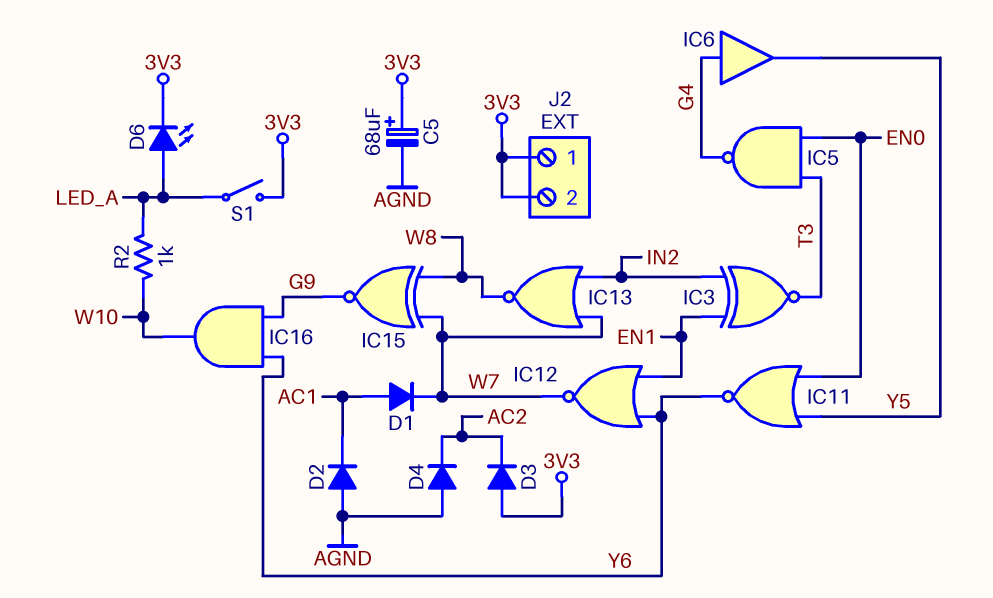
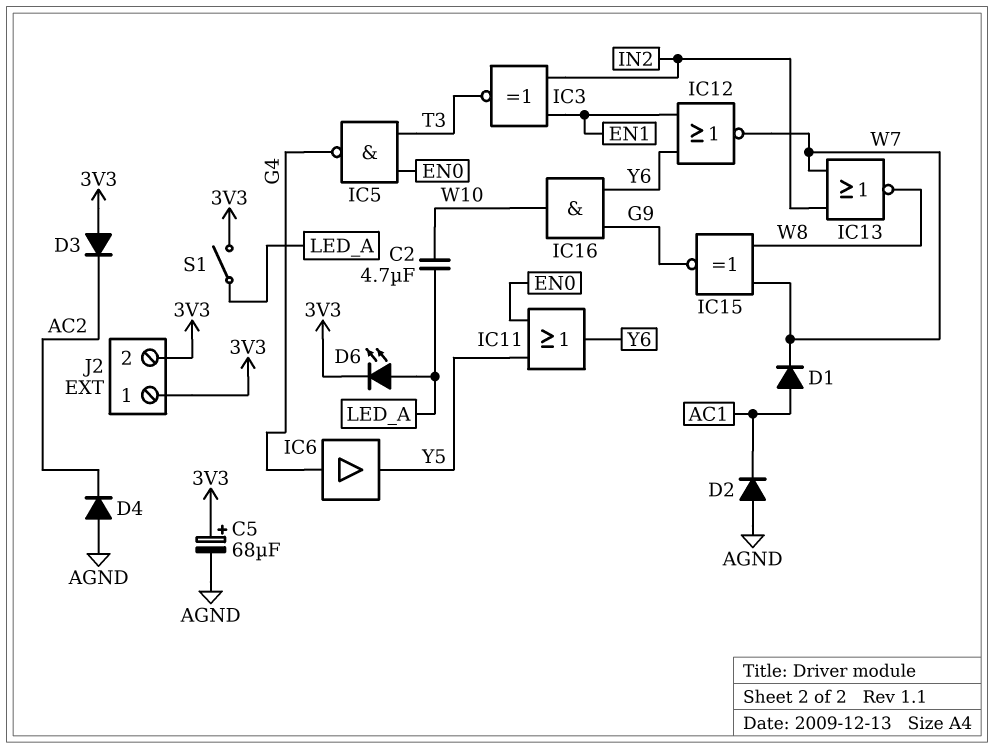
C2: none -> 4.7uF (LED_A, W10)
IC11: NOR (in EN0, in Y5, out Y6) -> OR (in EN0, in Y5, out Y6)
R2: 1k (LED_A, W10) -> none

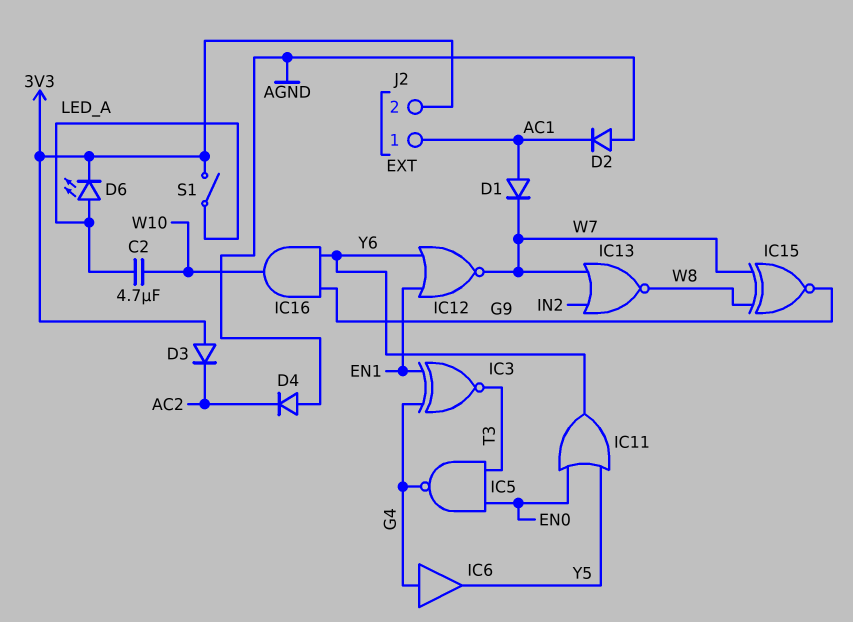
C5: 68uF (plus 3V3, minus AGND) -> none
IC3: XNOR (in EN1, in IN2, out T3) -> XNOR (in EN1, in G4, out T3)
J2 pin 1: 3V3 -> AC1

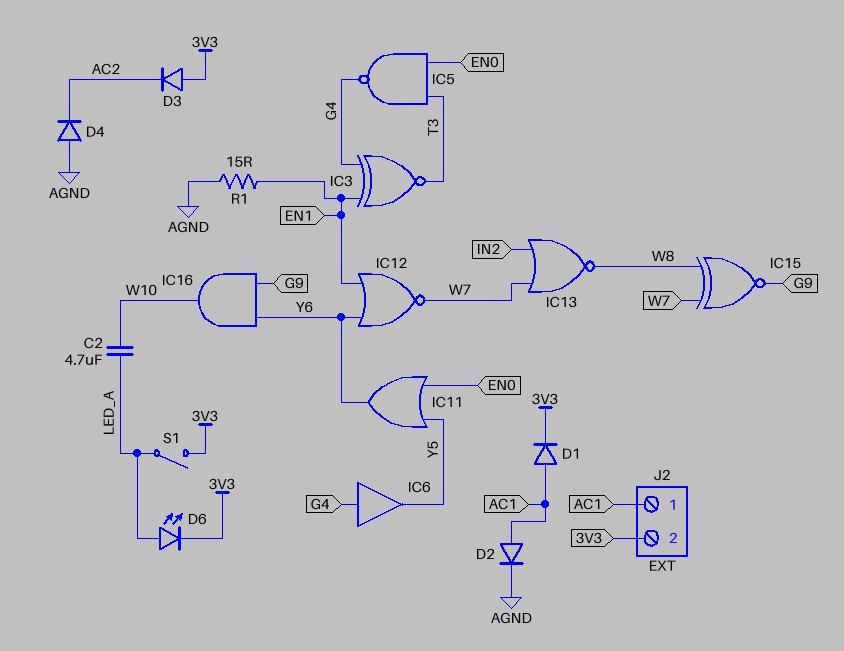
D1: diode (A AC1, K W7) -> diode (A AC1, K 3V3)
D2: diode (A AGND, K AC1) -> diode (A AC1, K AGND)
R1: none -> 15 (AGND, EN1)

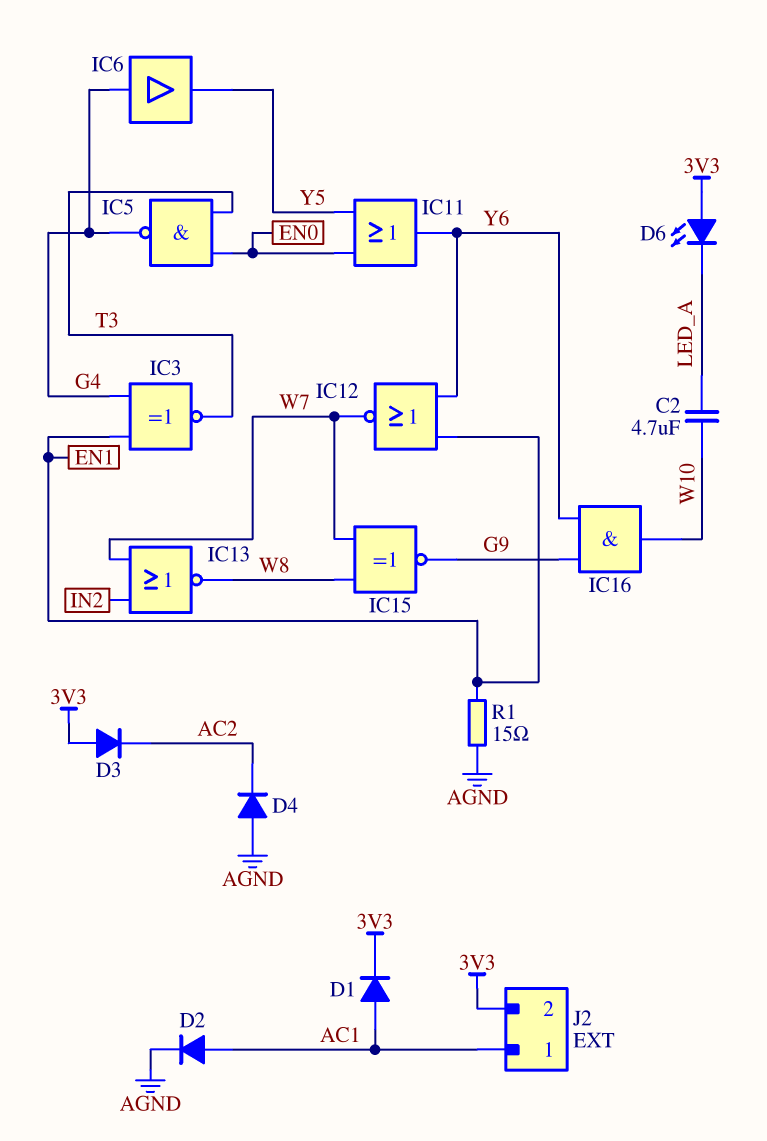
D6: LED (A LED_A, K 3V3) -> LED (A 3V3, K LED_A)
S1: switch (3V3, LED_A) -> none

